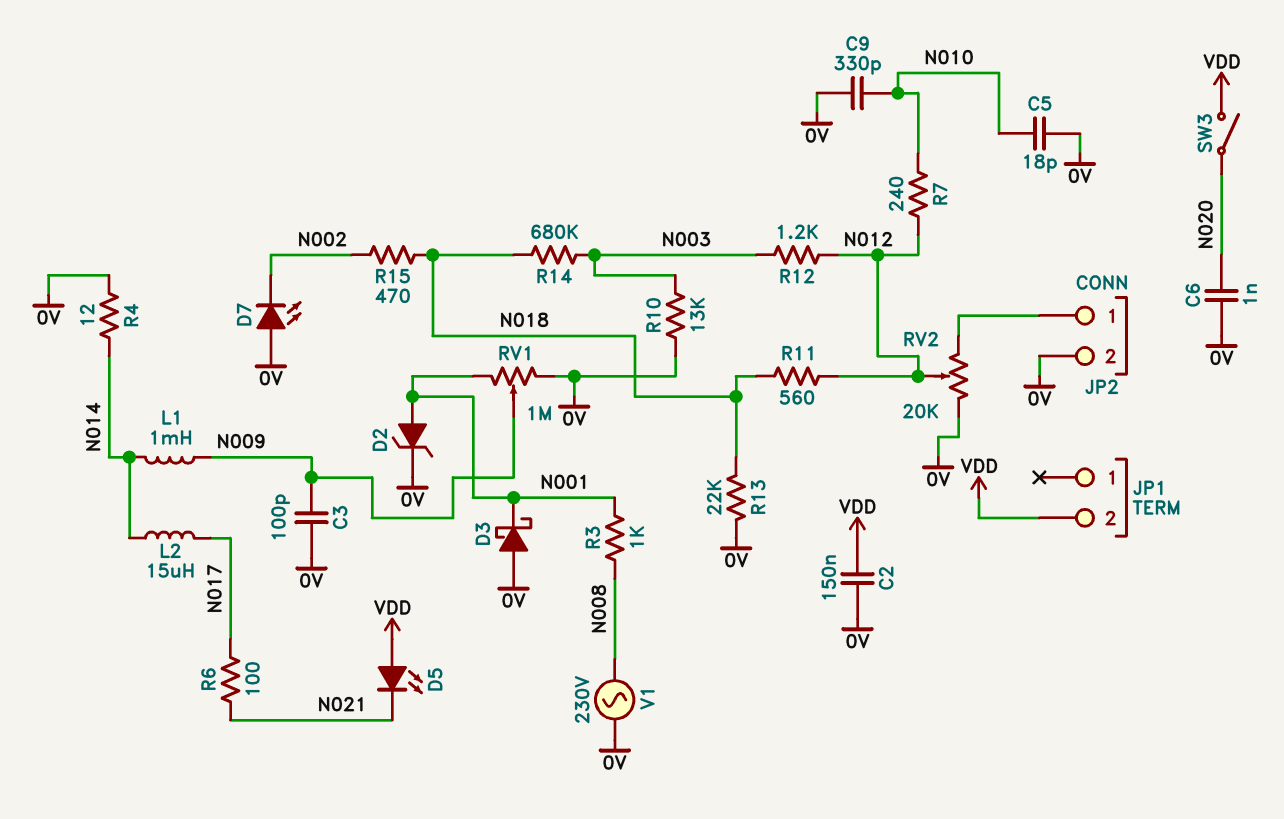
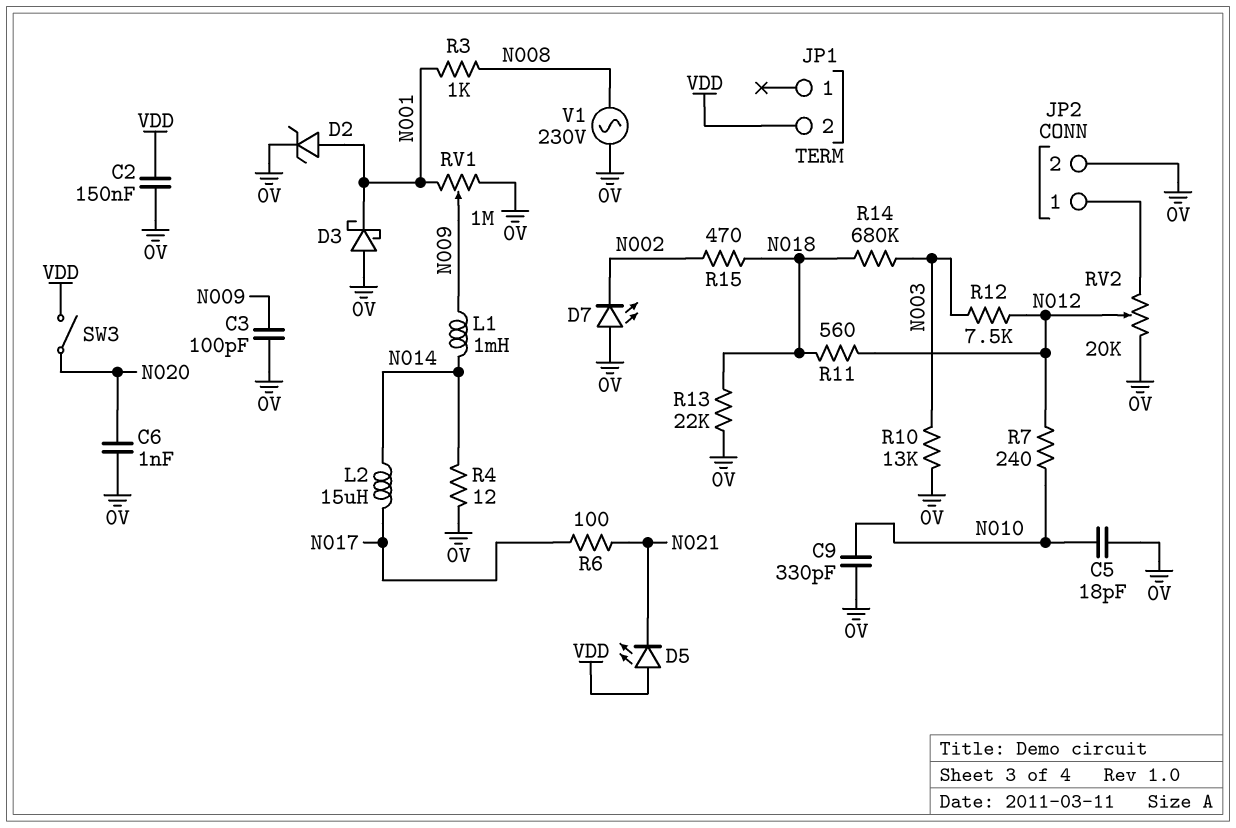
R12: 1.2k (N003, N012) -> 7.5k (N003, N012)

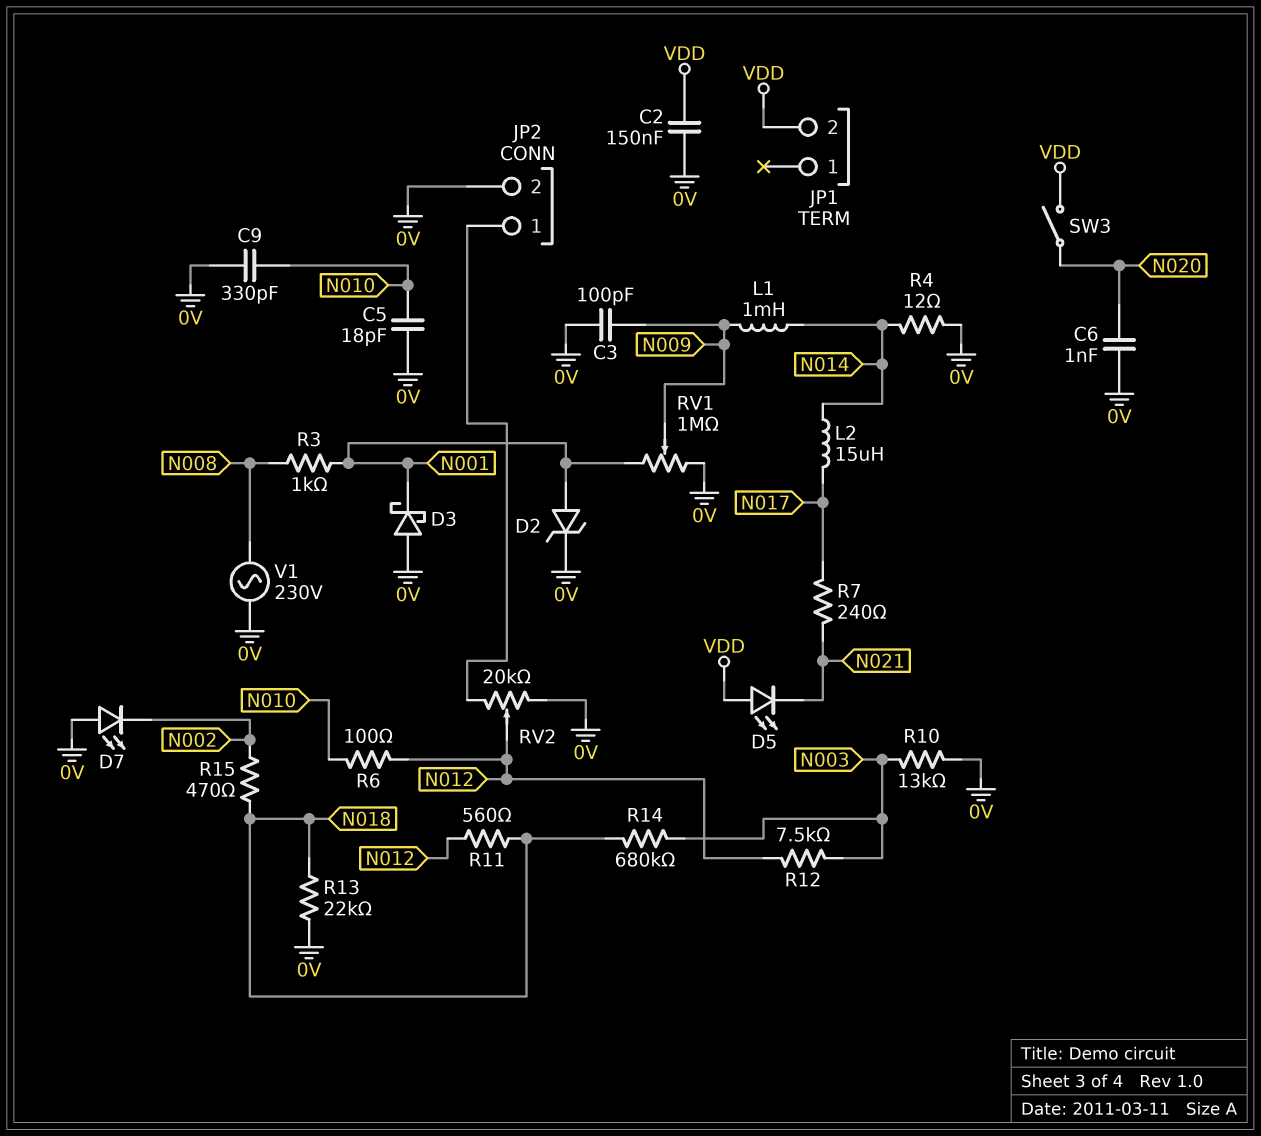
R6: 100 (N017, N021) -> 100 (N010, N012)
R7: 240 (N010, N012) -> 240 (N017, N021)

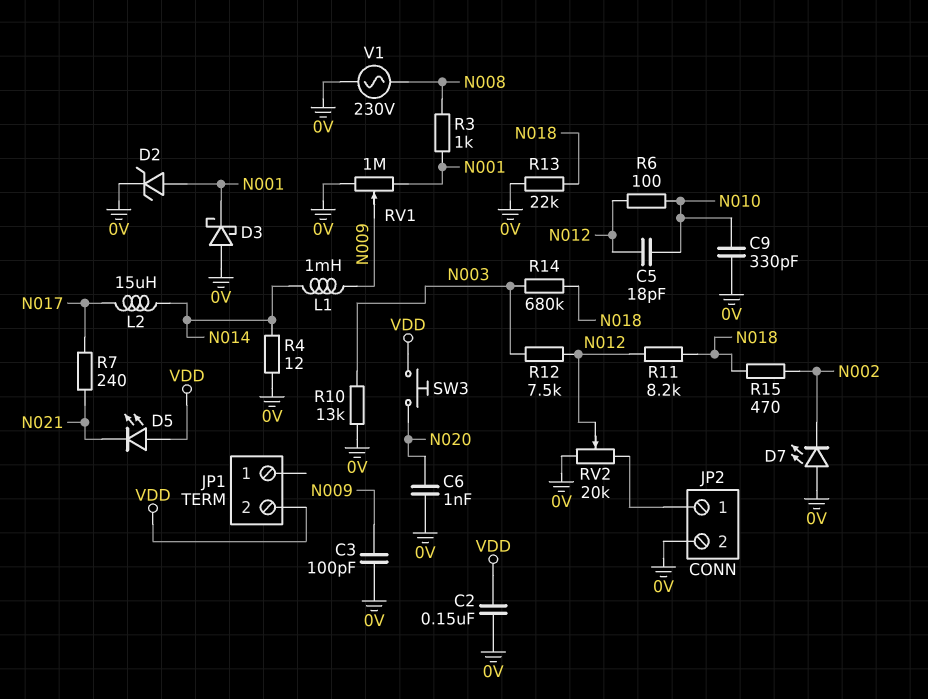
C5: 18pF (0V, N010) -> 18pF (N010, N012)
R11: 560 (N012, N018) -> 8.2k (N012, N018)
SW3: switch (N020, VDD) -> button (N020, VDD)

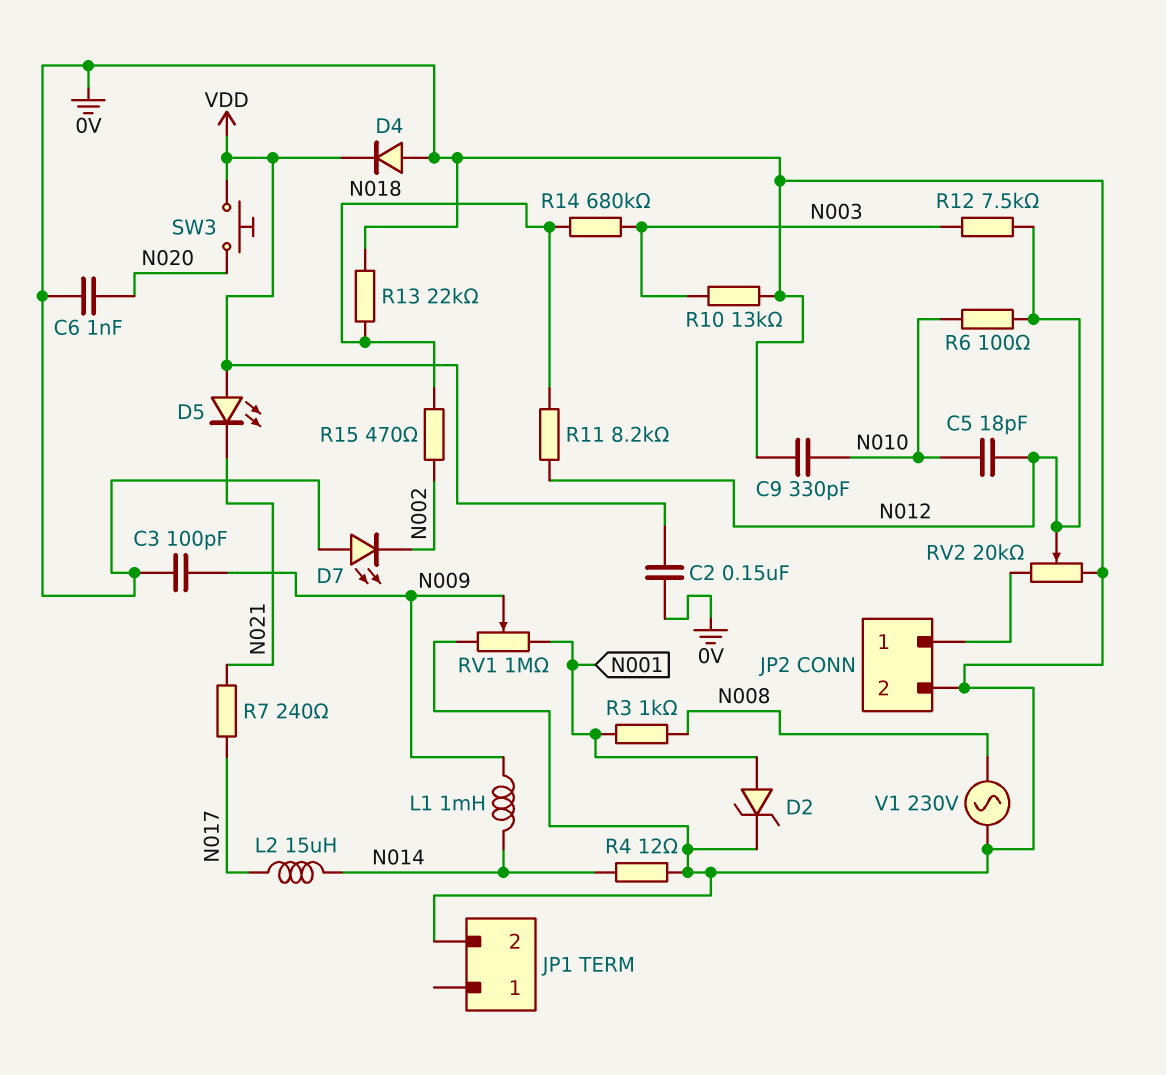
D3: schottky (A 0V, K N001) -> none
D4: none -> diode (A 0V, K VDD)
JP1 pin 2: VDD -> 0V

